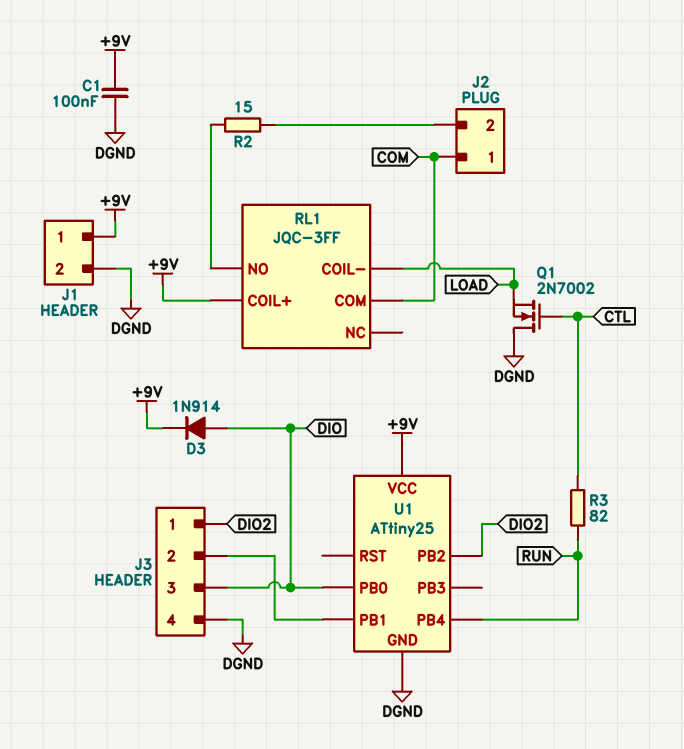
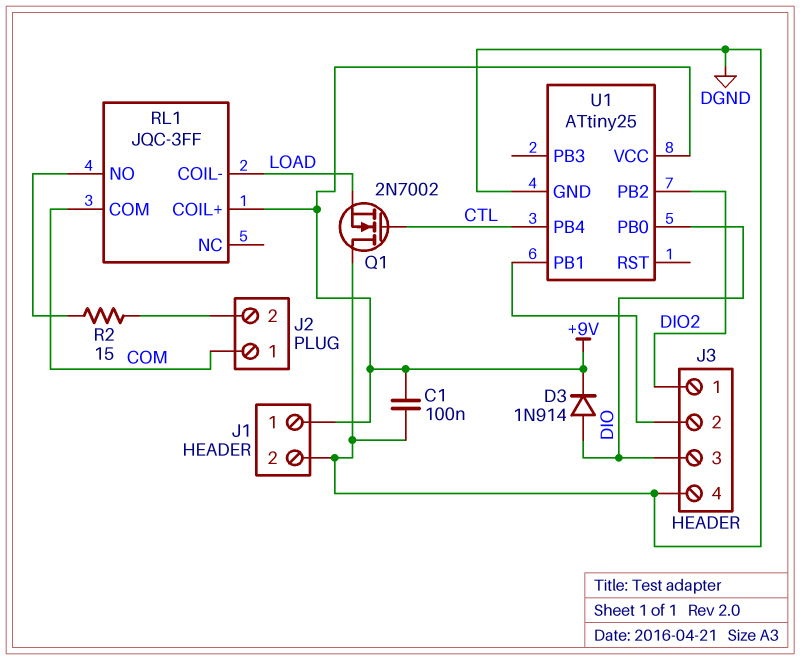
R3: 82 (CTL, RUN) -> none
U1 pin PB4: RUN -> CTL

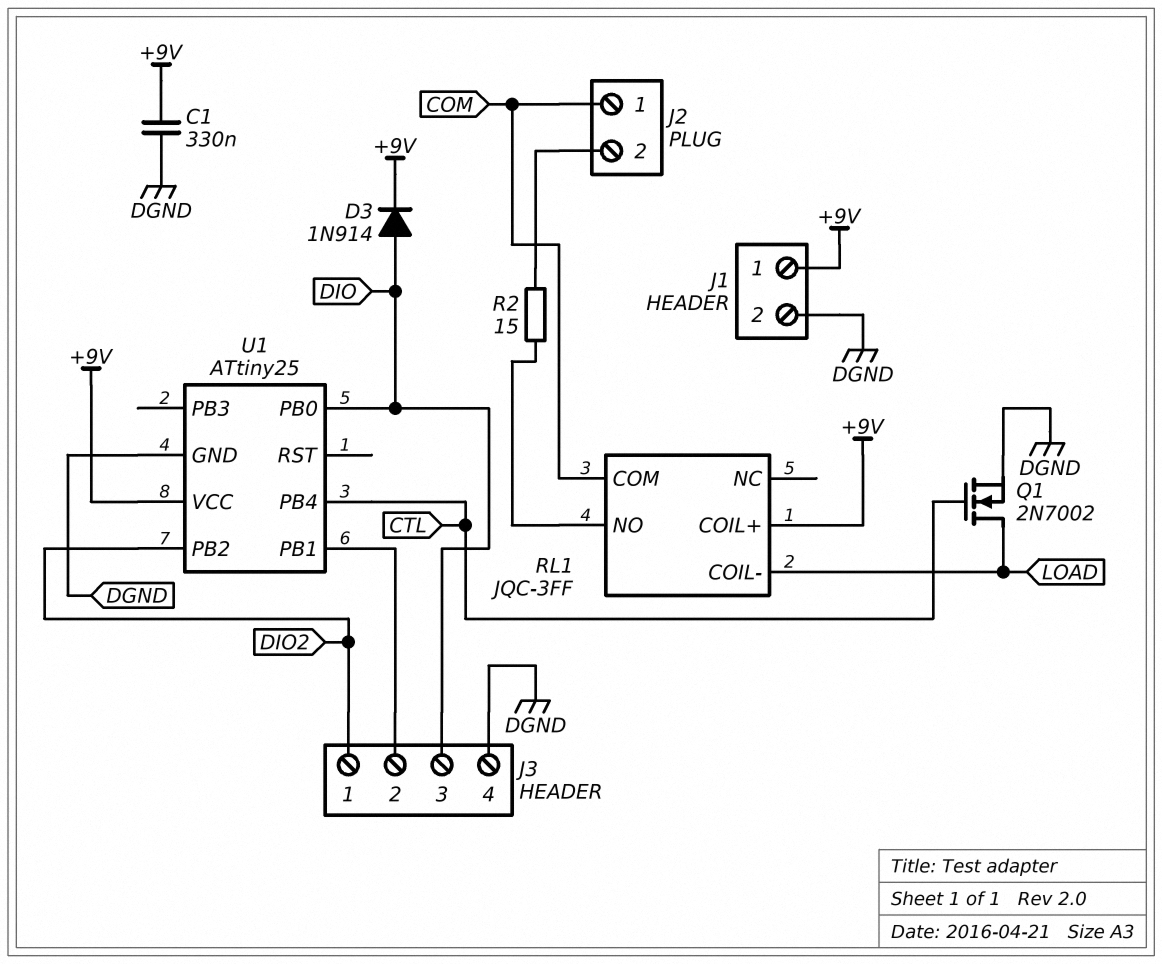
C1: 100nF (+9V, DGND) -> 330nF (+9V, DGND)
Q1: NMOS 2N7002 (G CTL, D DGND, S LOAD) -> NMOS 2N7002 (G CTL, D LOAD, S DGND)

